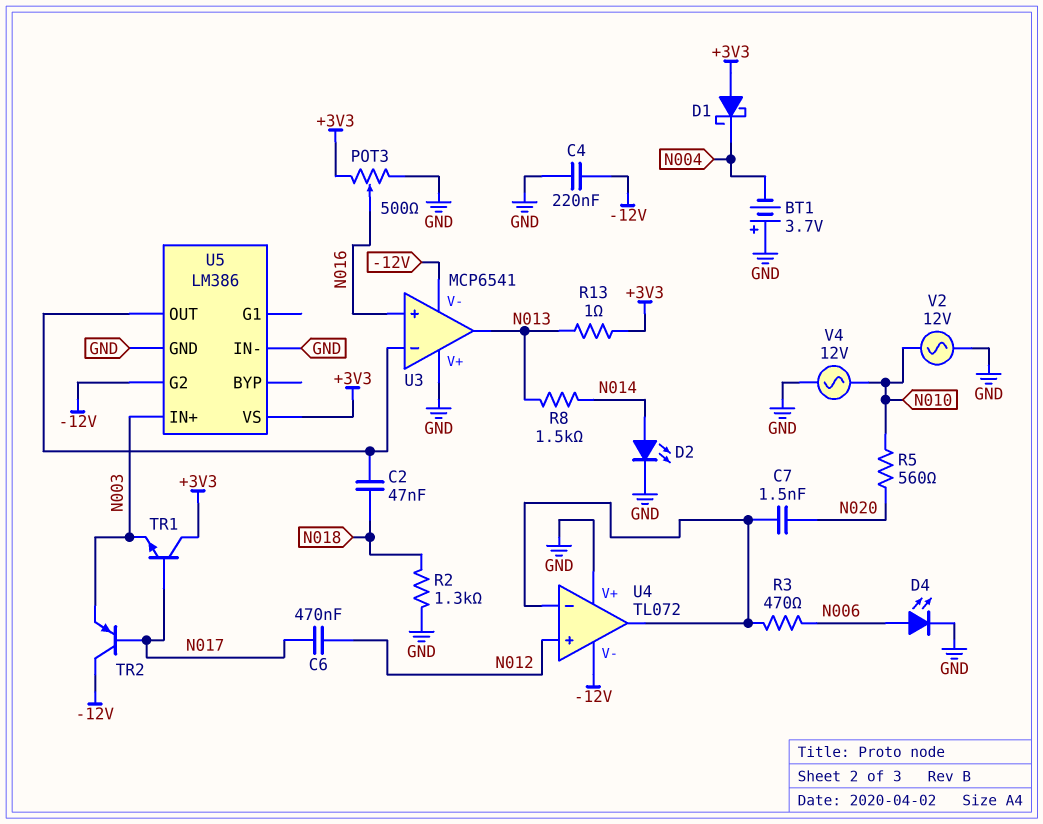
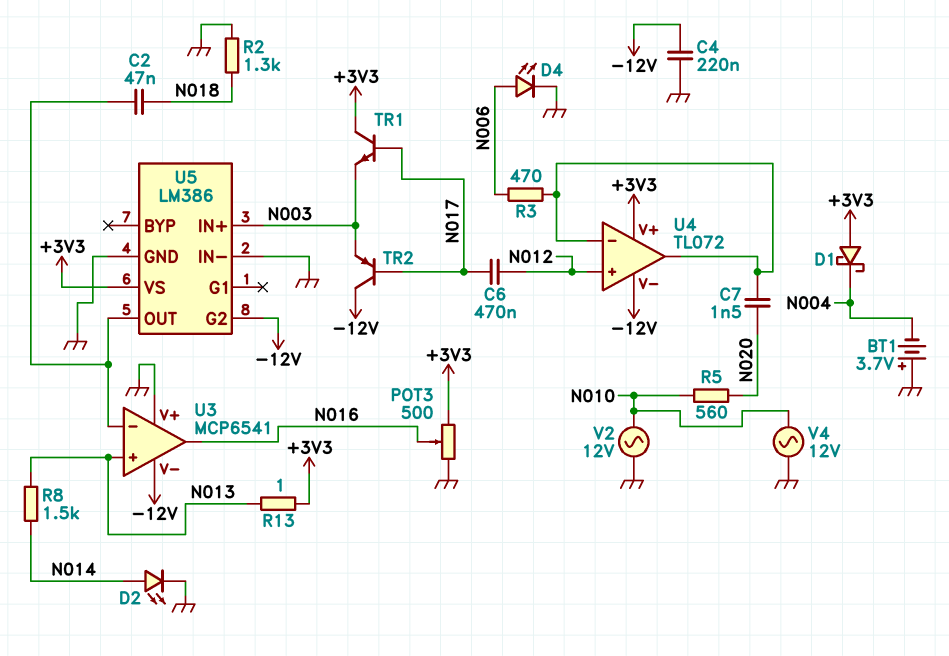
U3 pin in+: N016 -> N013
U3 pin out: N013 -> N016
U4 pin V+: GND -> +3V3

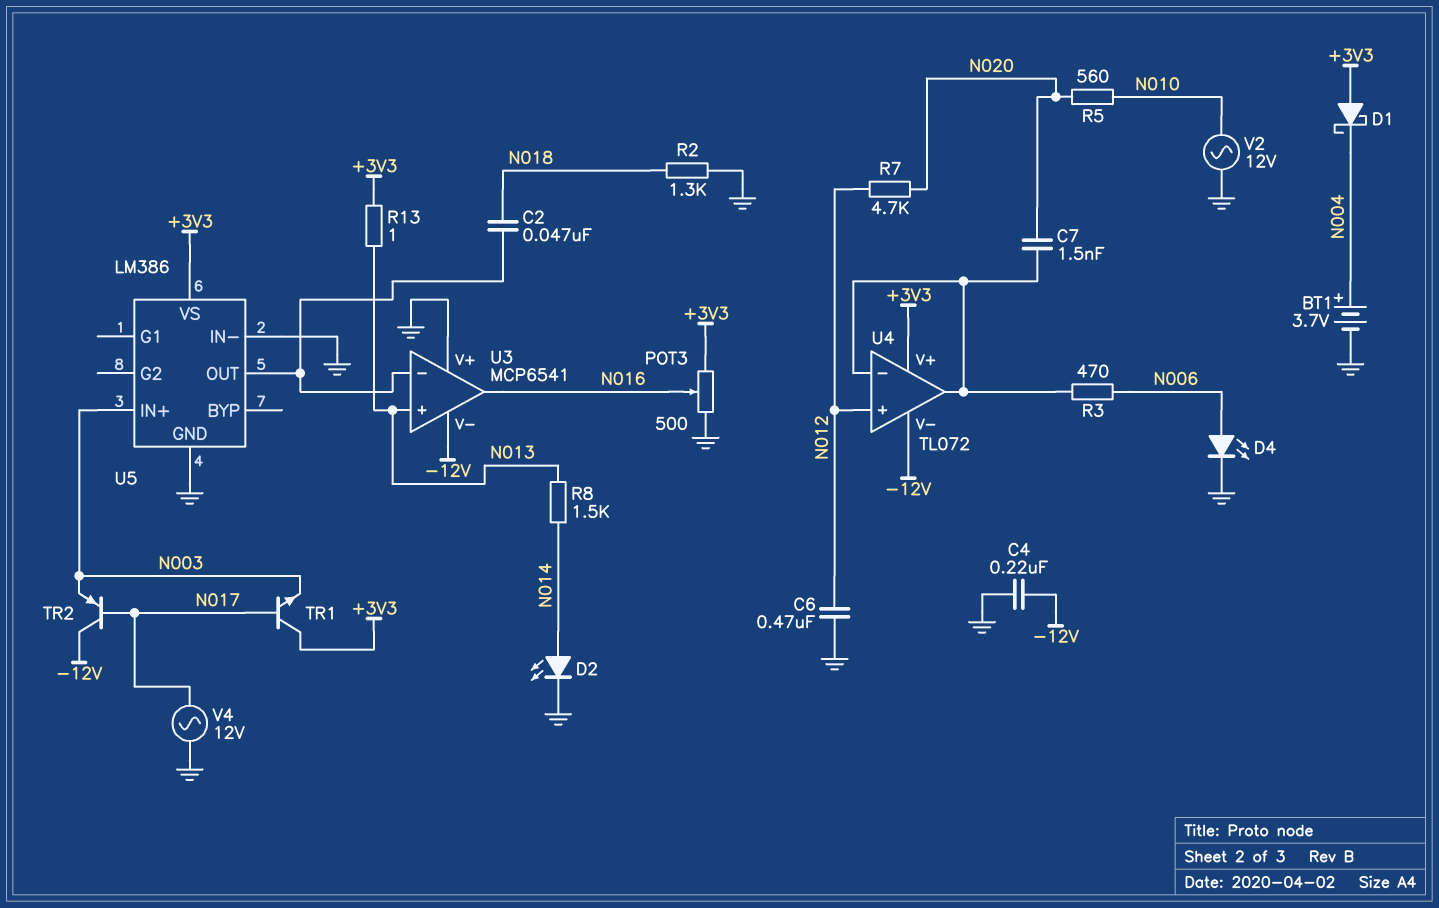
BT1: 3.7V (plus GND, minus N004) -> 3.7V (plus N004, minus GND)
C6: 470nF (N012, N017) -> 470nF (GND, N012)
R7: none -> 4.7k (N012, N020)
U5 pin G2: -12V -> none
V4: AC 12V (GND, N010) -> AC 12V (GND, N017)

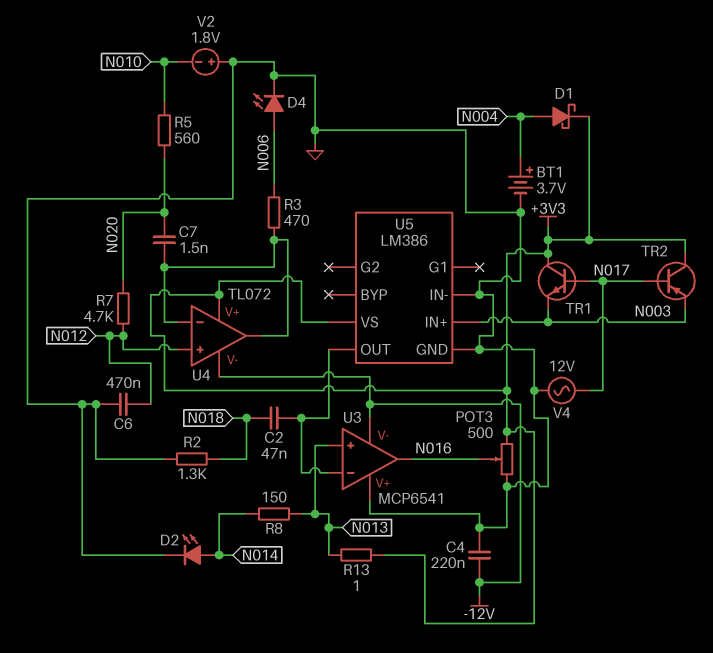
D1: schottky (A +3V3, K N004) -> schottky (A N004, K +3V3)
R8: 1.5k (N013, N014) -> 150 (N013, N014)
TR2: PNP (B N017, C -12V, E N003) -> PNP (B N017, C +3V3, E N003)
V2: AC 12V (GND, N010) -> 1.8V (plus GND, minus N010)

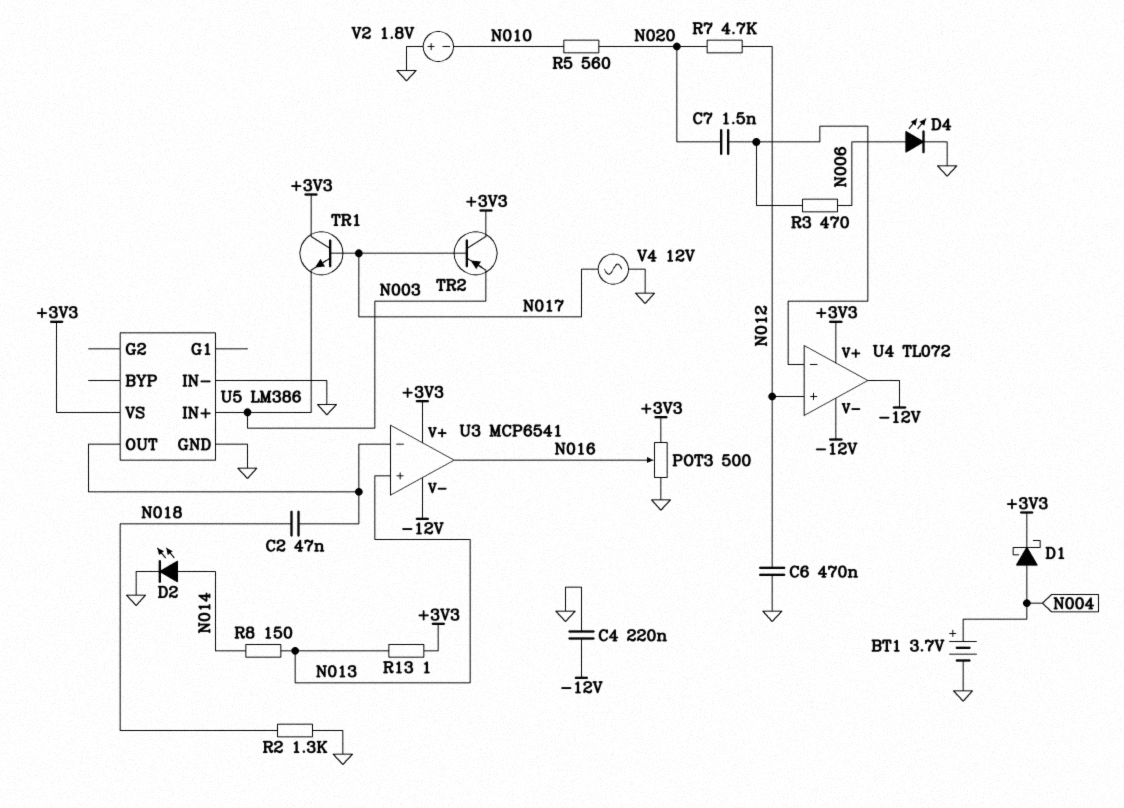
U3 pin V+: GND -> +3V3
U4 pin out: U4/in- -> -12V

